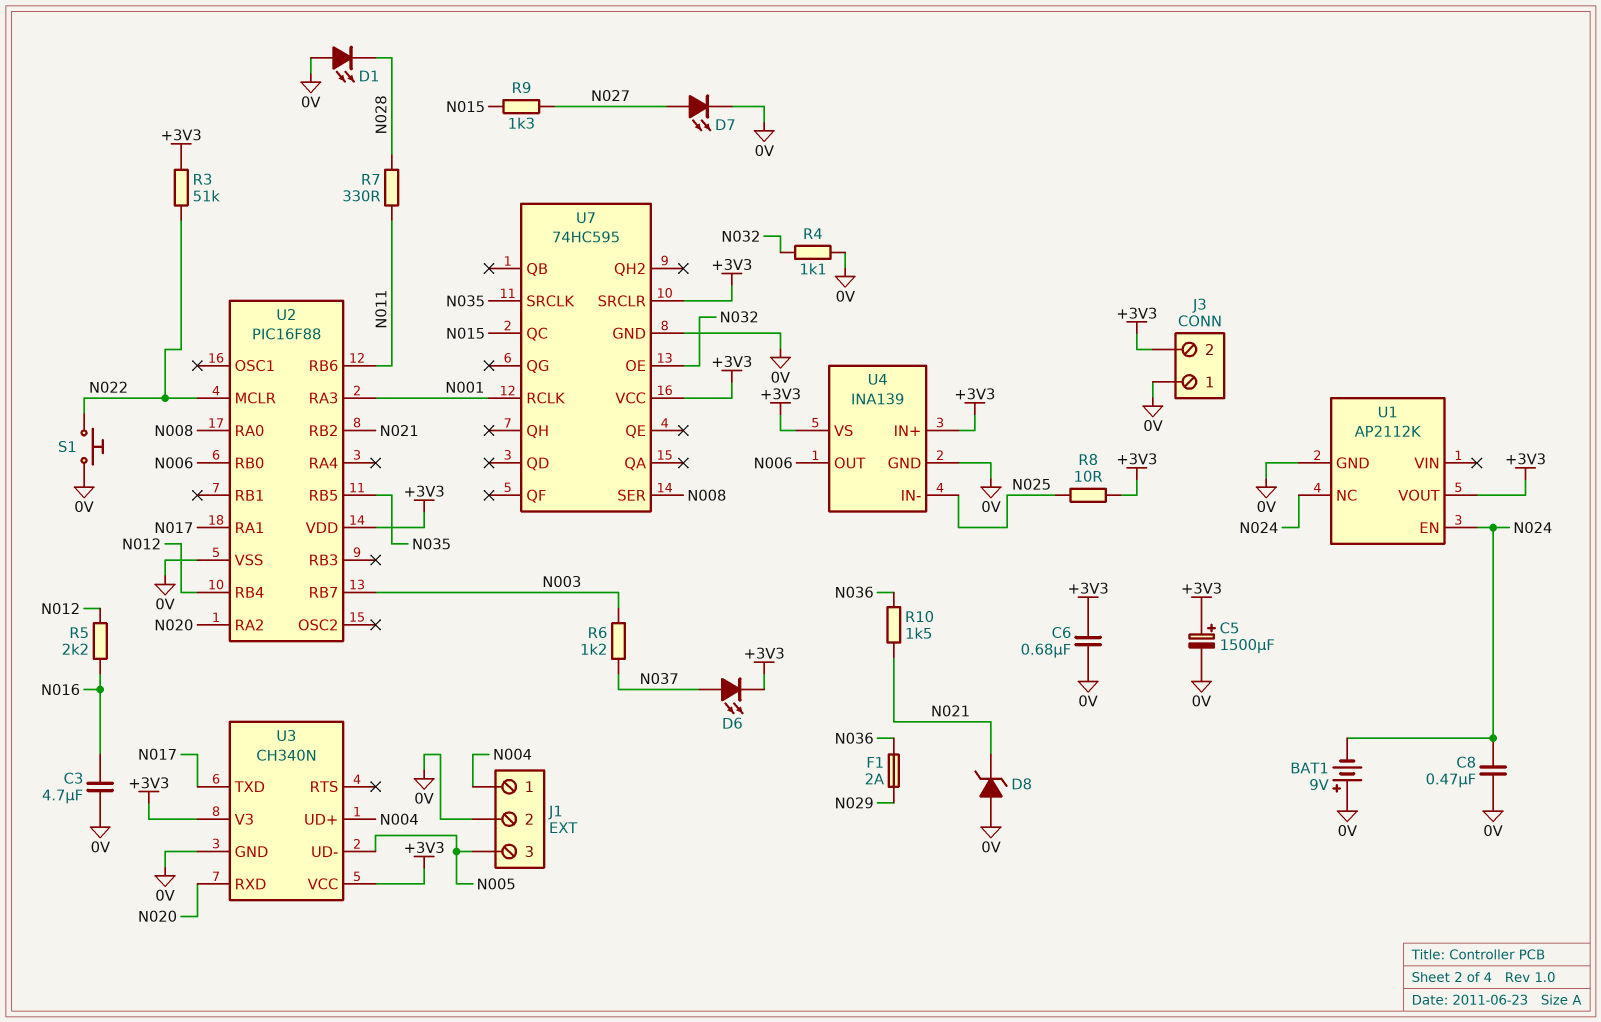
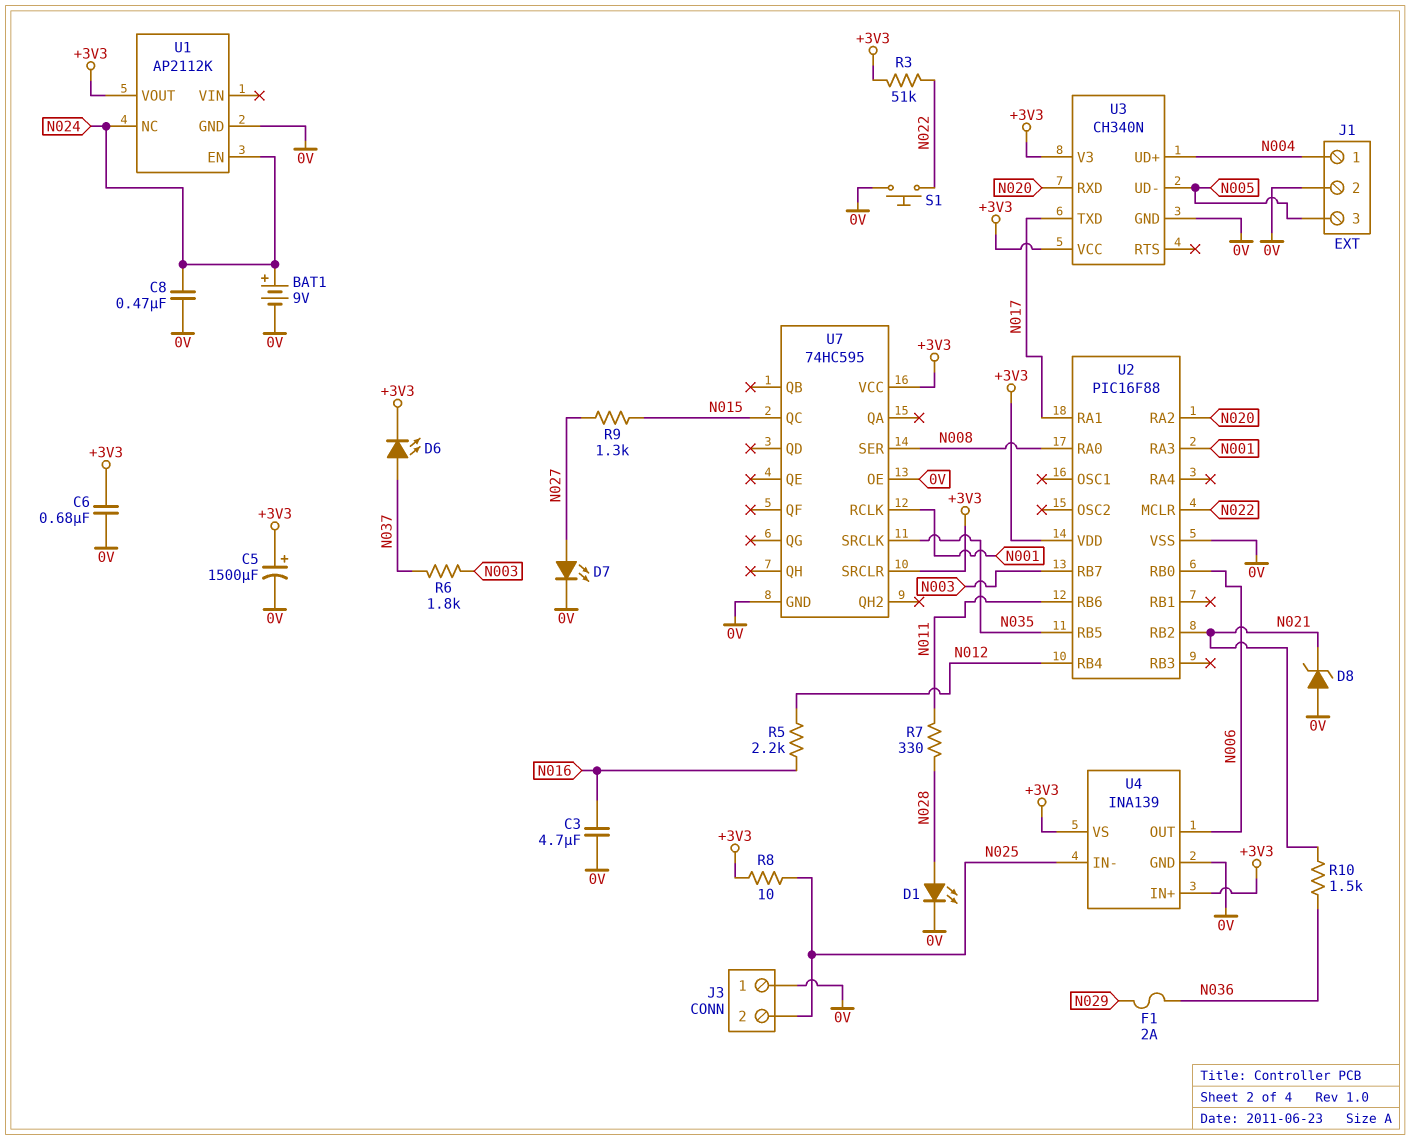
BAT1: 9V (plus 0V, minus N024) -> 9V (plus N024, minus 0V)
D1: LED (A 0V, K N028) -> LED (A N028, K 0V)
J3 pin 2: +3V3 -> N025
R4: 1.1k (0V, N032) -> none
R6: 1.2k (N003, N037) -> 1.8k (N003, N037)
U7 pin OE: N032 -> 0V

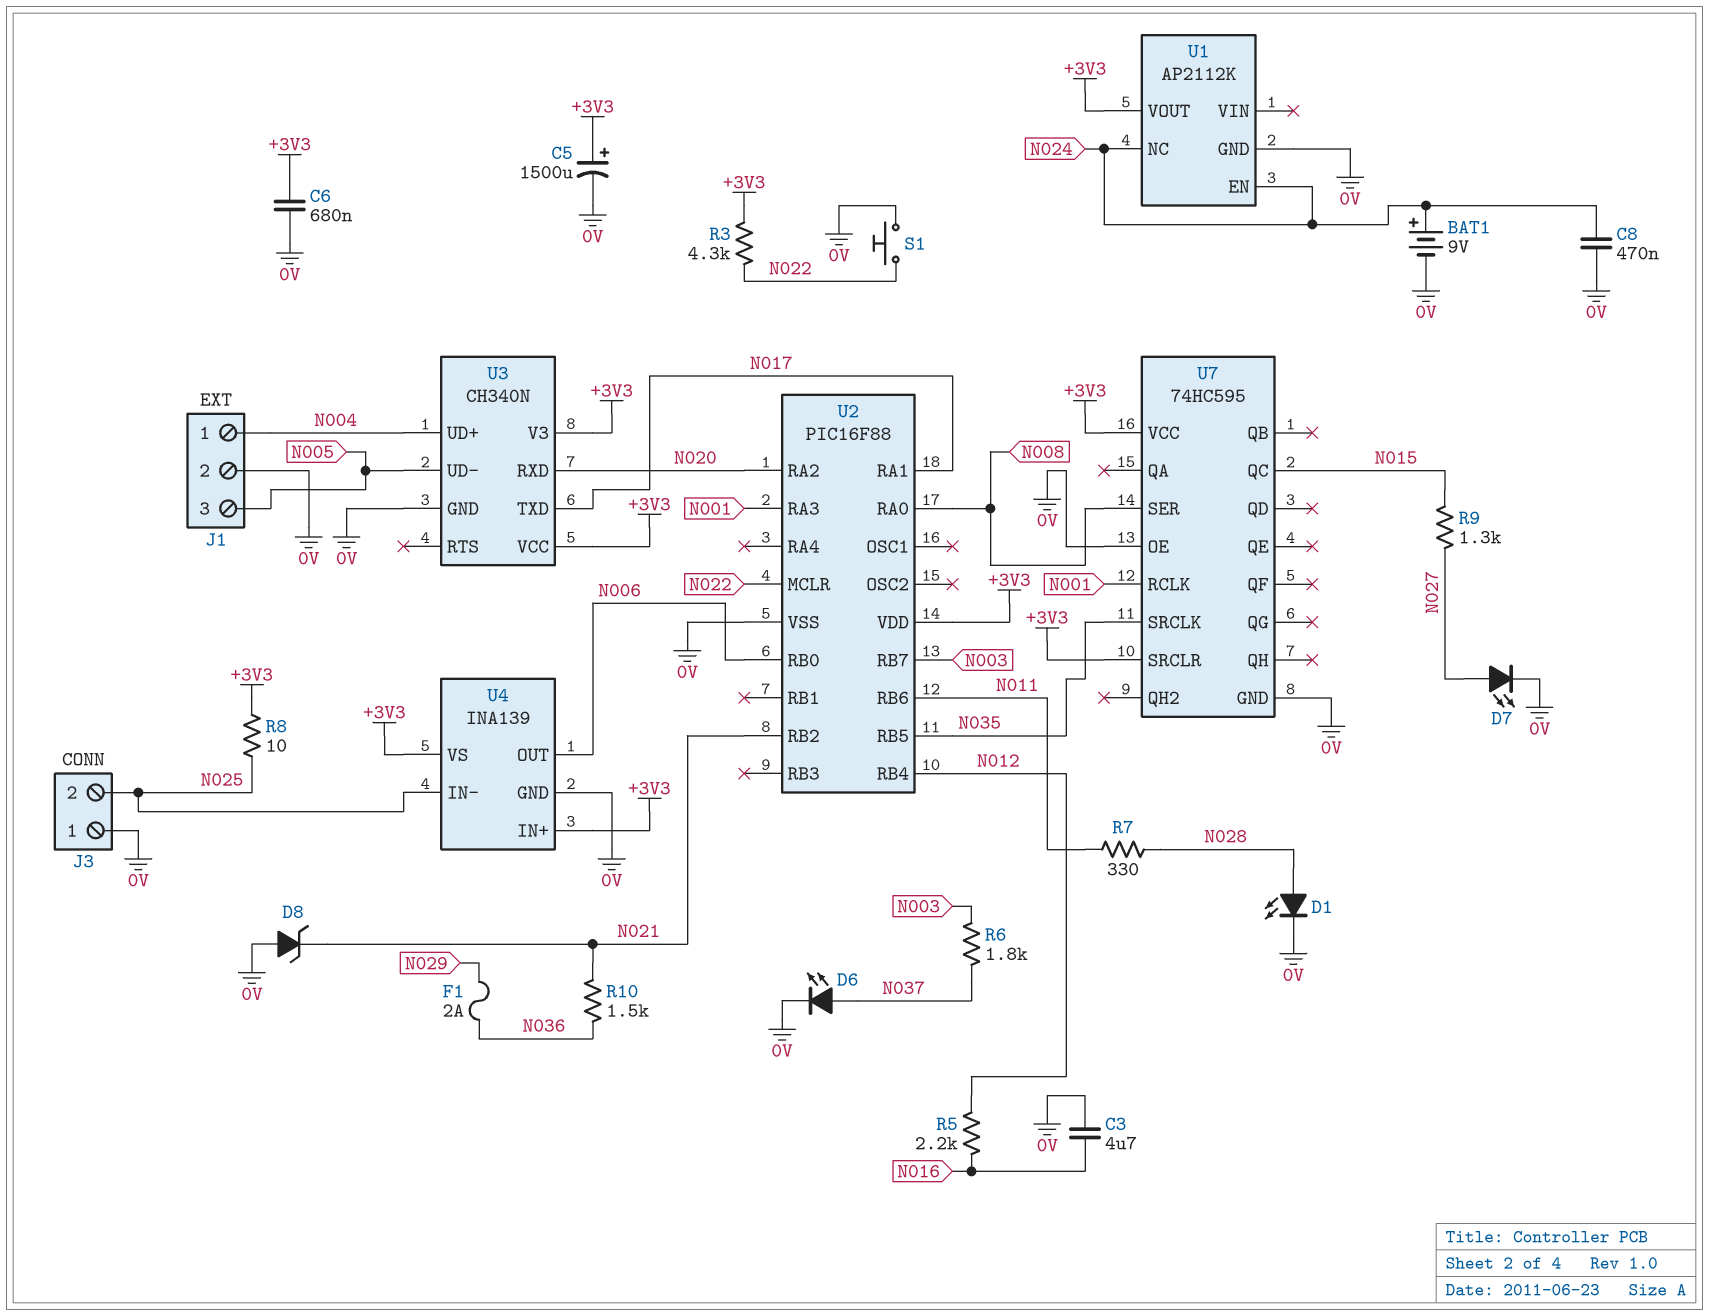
D6: LED (A N037, K +3V3) -> LED (A N037, K 0V)
R3: 51k (+3V3, N022) -> 4.3k (+3V3, N022)

